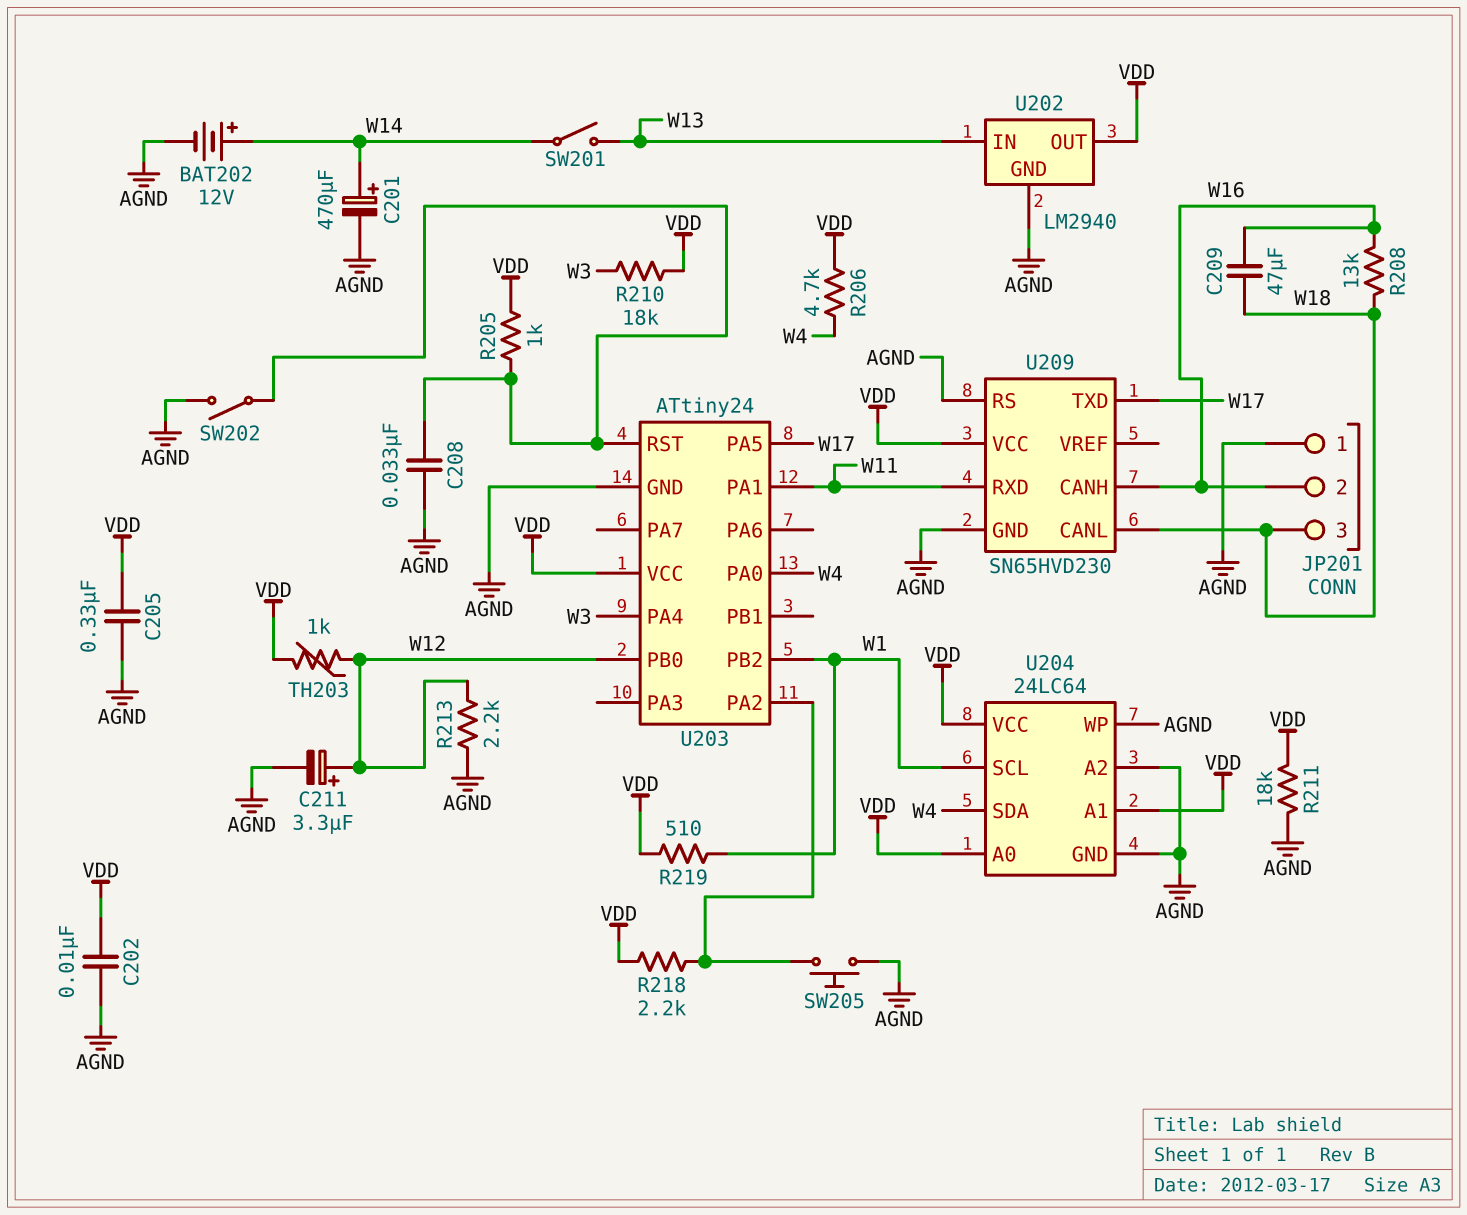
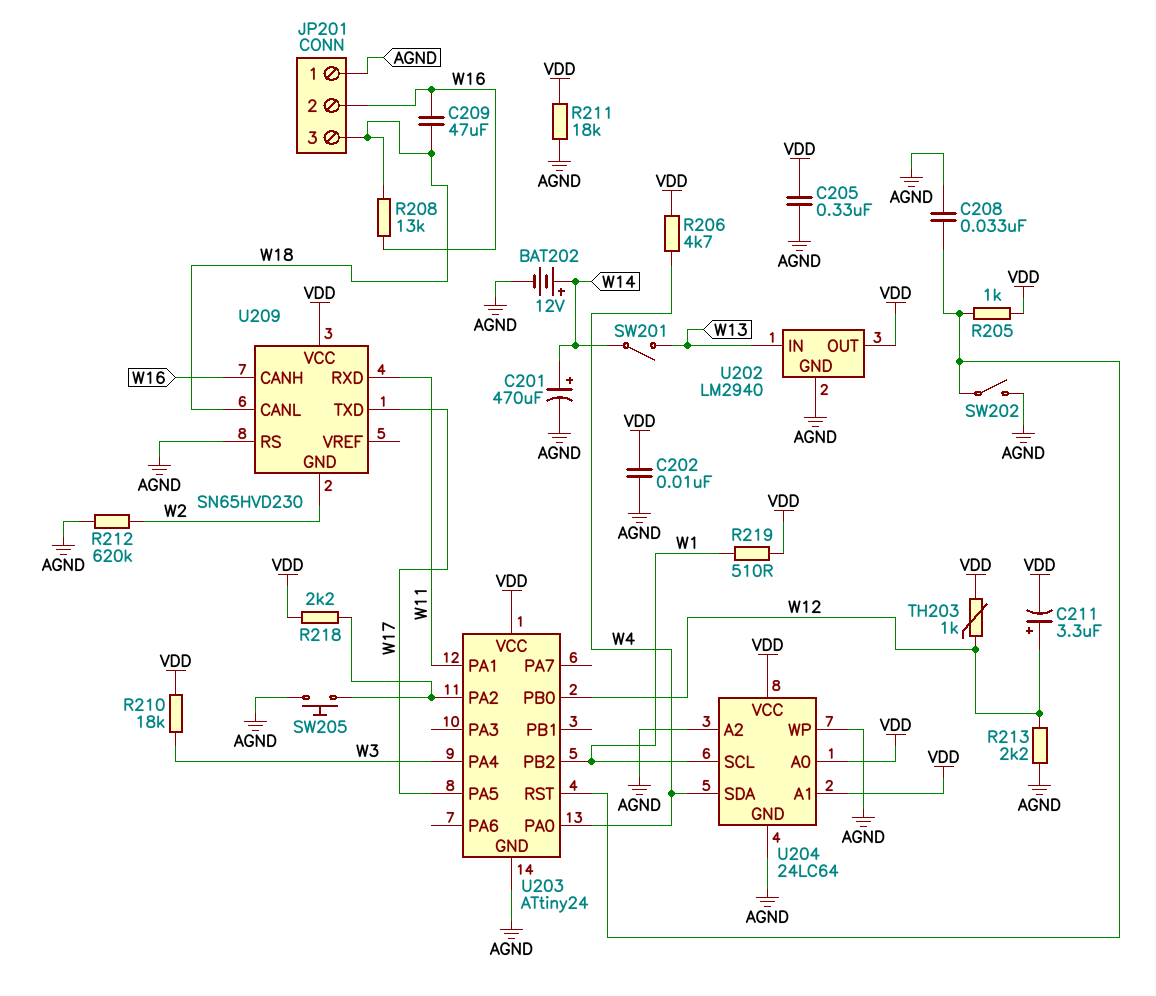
C211: 3.3uF (plus W12, minus AGND) -> 3.3uF (plus W12, minus VDD)
R212: none -> 620k (AGND, W2)
U209 pin GND: AGND -> W2

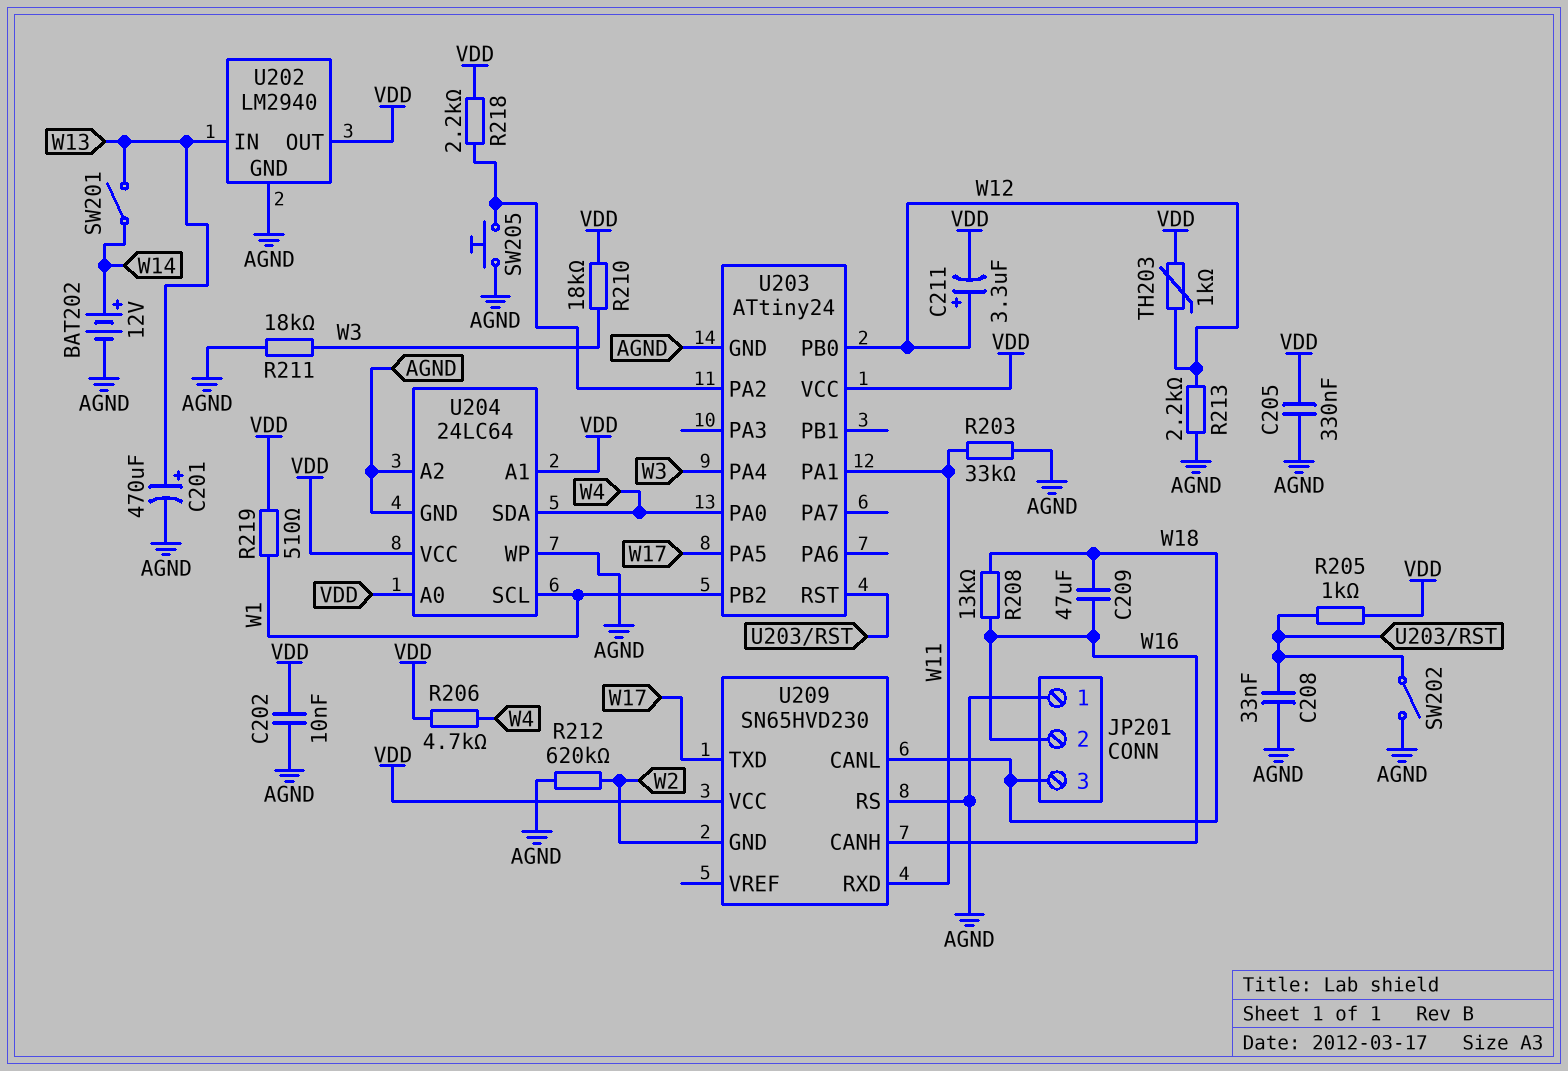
C201: 470uF (plus W14, minus AGND) -> 470uF (plus W13, minus AGND)
R203: none -> 33k (AGND, W11)
R211: 18k (AGND, VDD) -> 18k (AGND, W3)

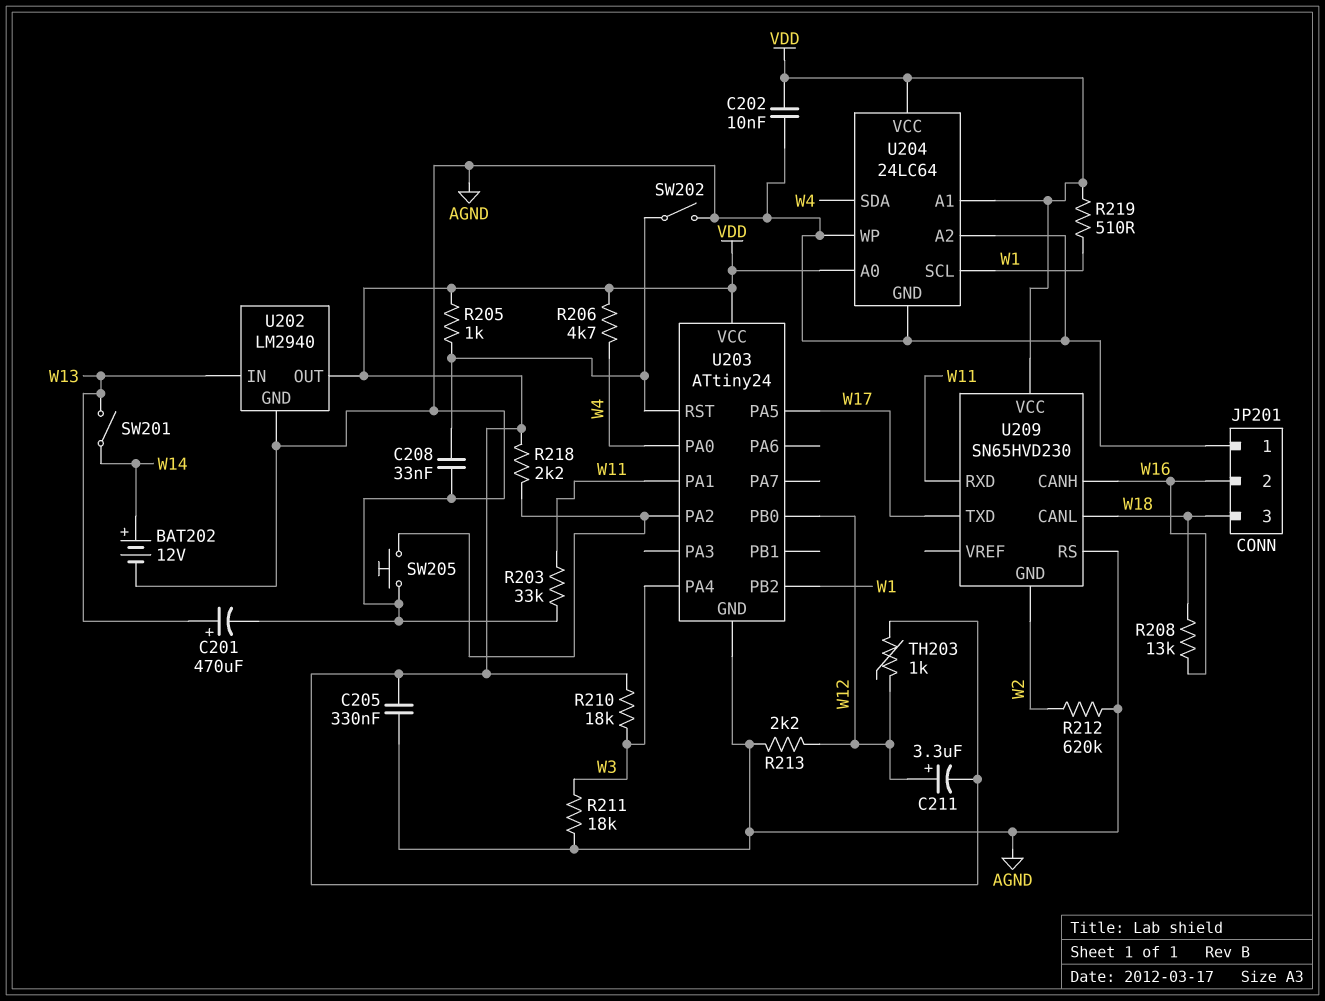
C209: 47uF (W16, W18) -> none

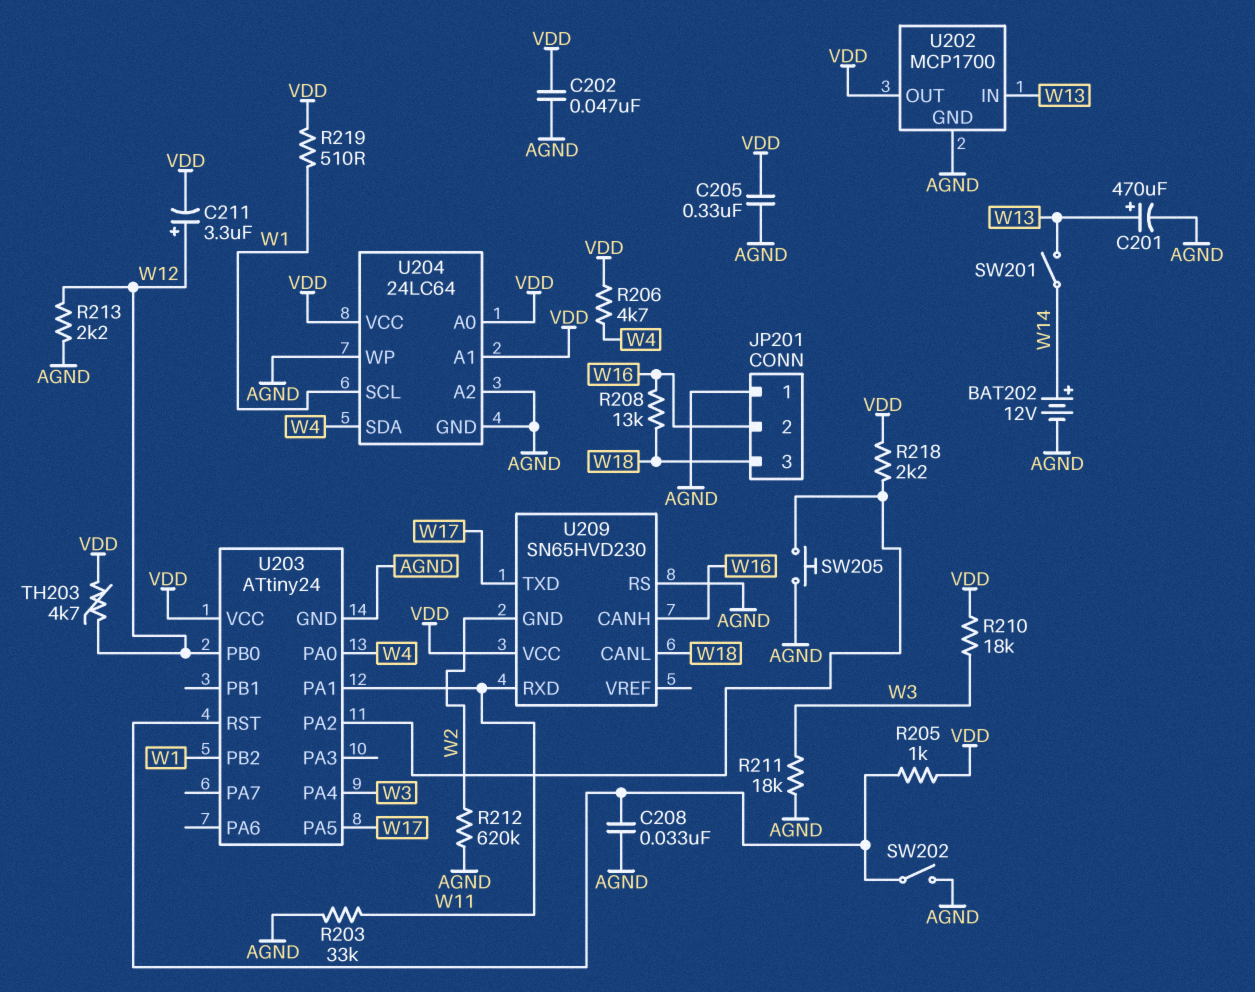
C202: 10nF (AGND, VDD) -> 47nF (AGND, VDD)
TH203: 1k (VDD, W12) -> 4.7k (VDD, W12)
U202: LM2940 -> MCP1700

